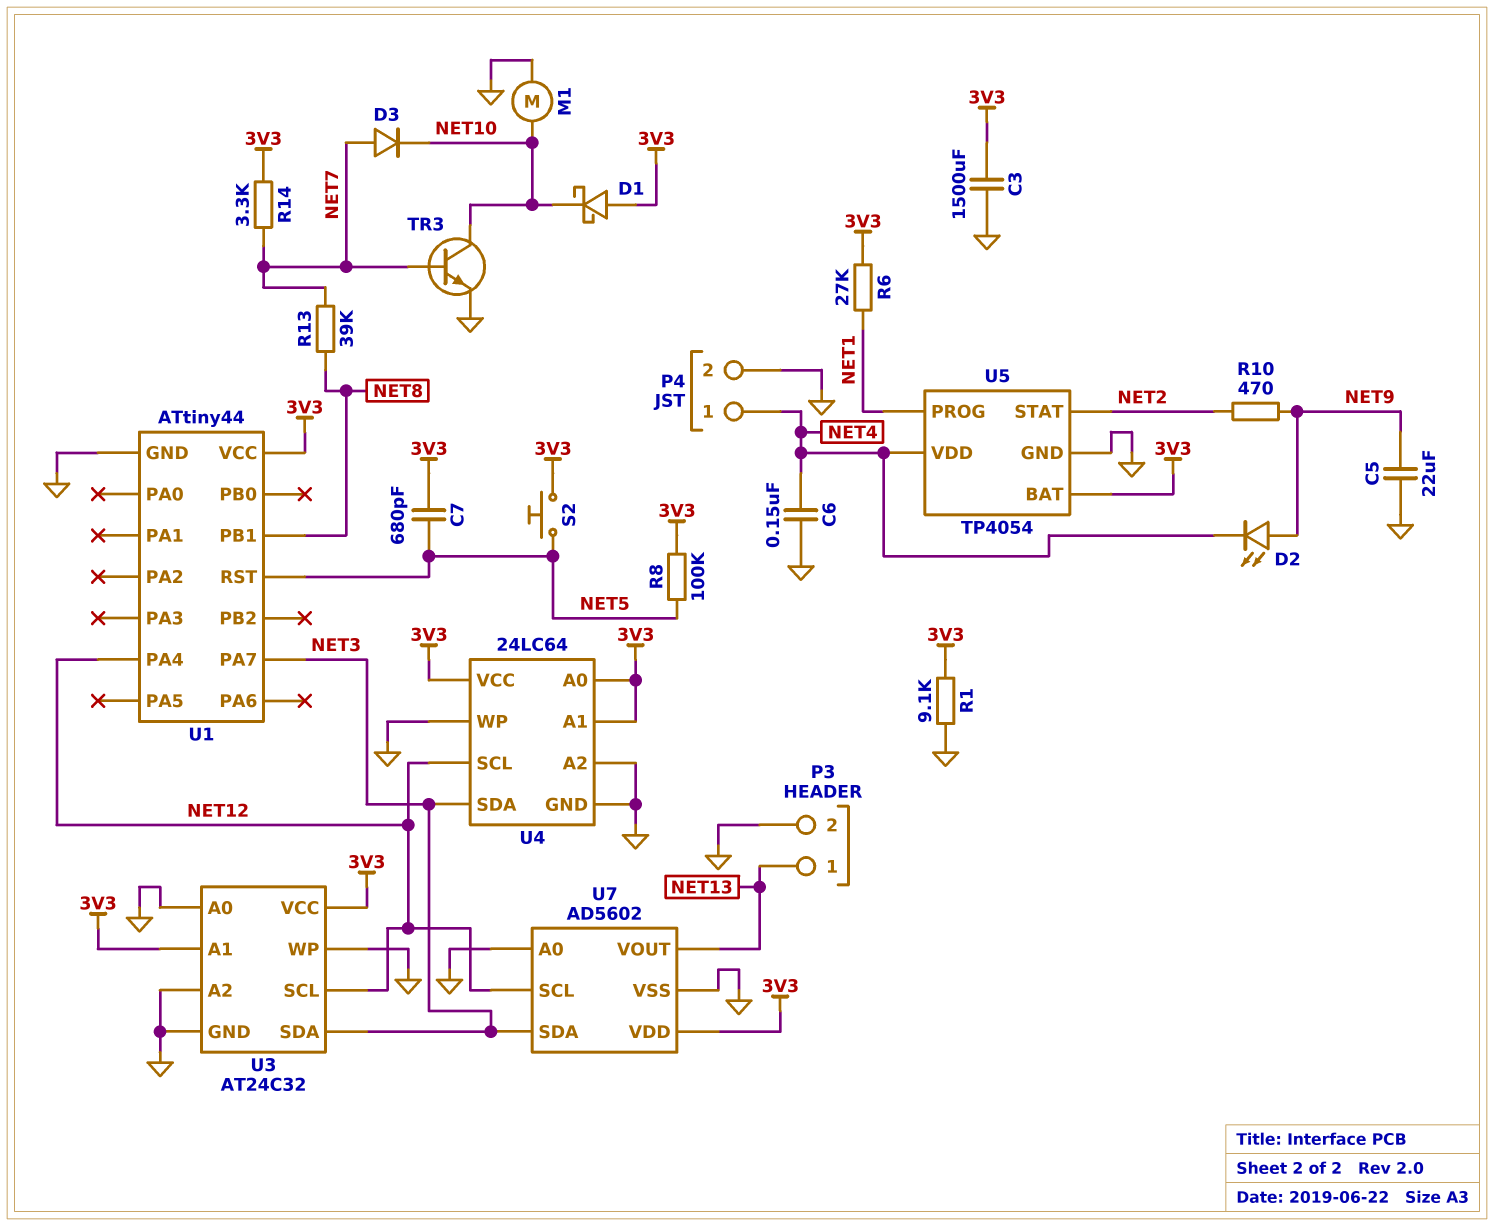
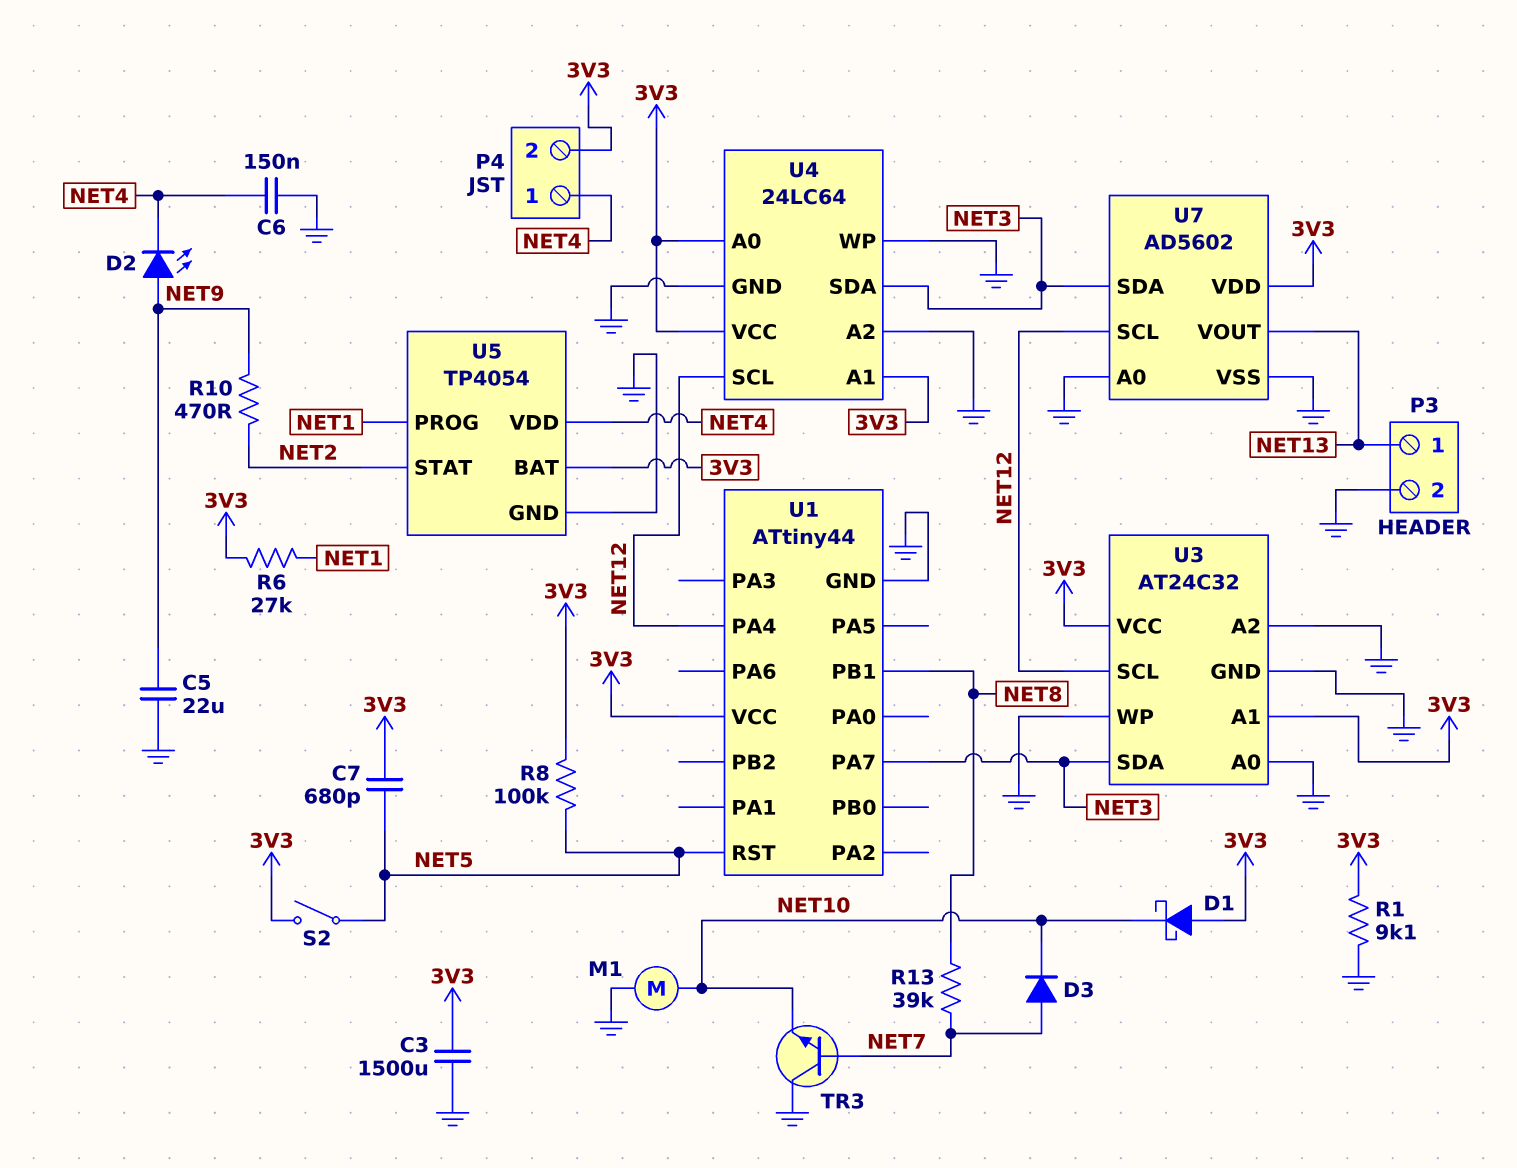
P4 pin 2: GND -> 3V3
R14: 3.3k (3V3, NET7) -> none
S2: button (3V3, NET5) -> switch (3V3, NET5)
TR3: NPN (B NET7, C NET10, E GND) -> NPN (B NET7, C GND, E NET10)

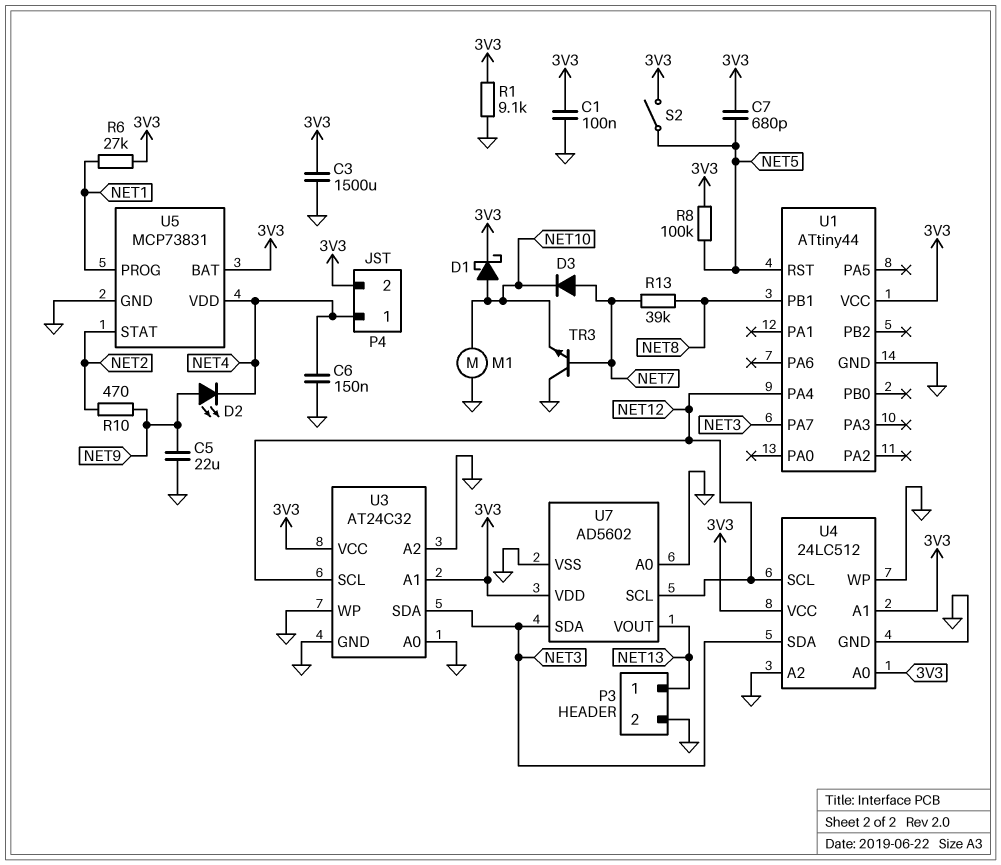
C1: none -> 100nF (3V3, GND)
D1: schottky (A 3V3, K NET10) -> schottky (A NET10, K 3V3)
U4: 24LC64 -> 24LC512
U5: TP4054 -> MCP73831

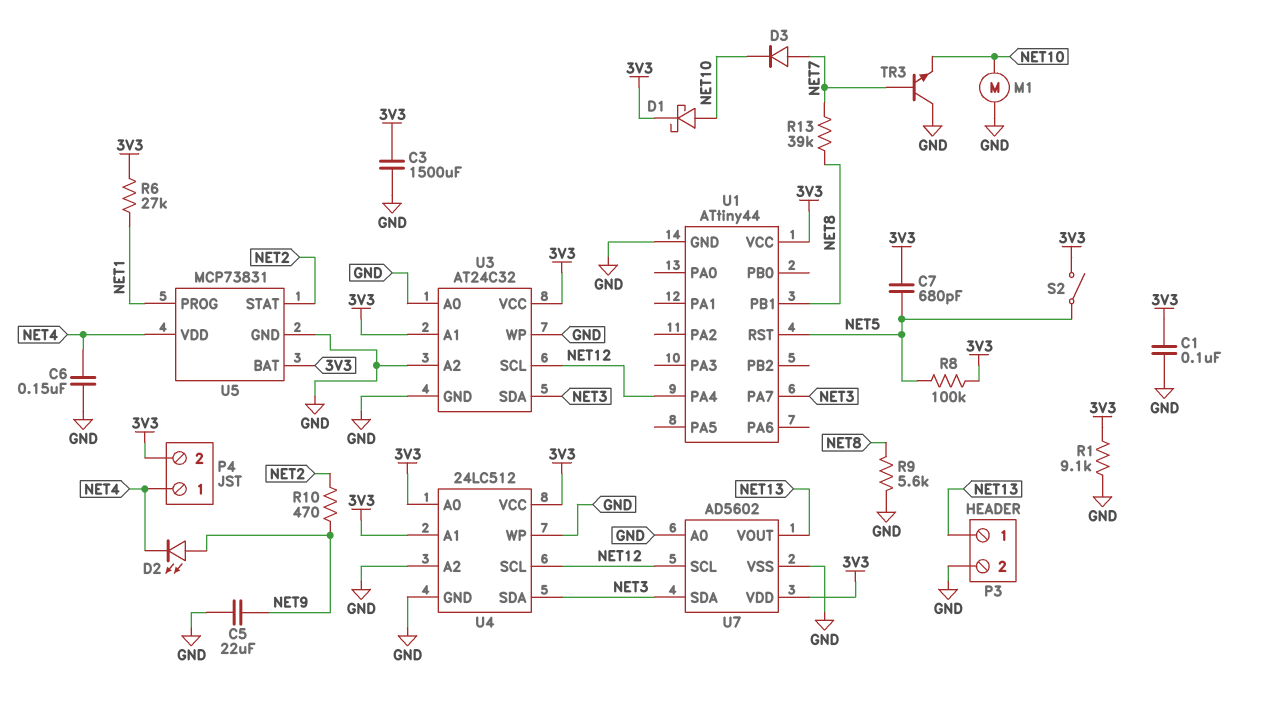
R9: none -> 5.6k (GND, NET8)

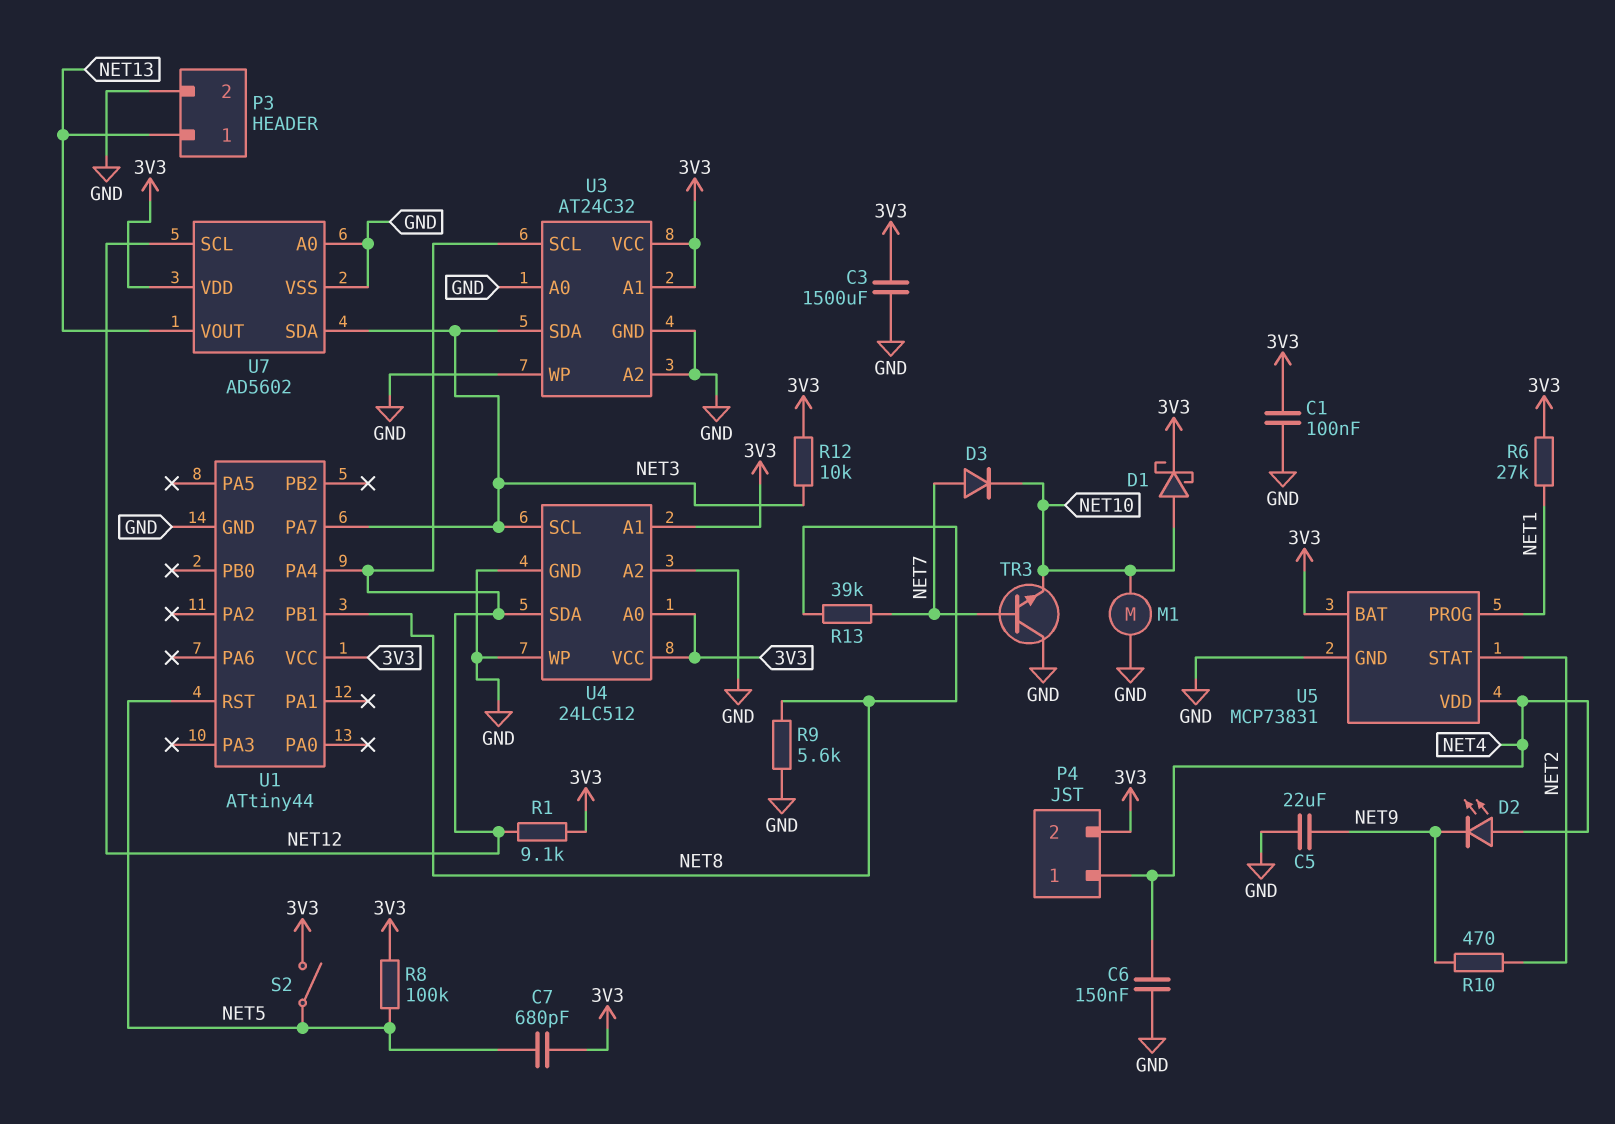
D2: LED (A NET9, K NET4) -> LED (A NET4, K NET9)
R1: 9.1k (3V3, GND) -> 9.1k (3V3, NET12)
R12: none -> 10k (3V3, NET3)
U4 pin SCL: NET12 -> NET3
U4 pin SDA: NET3 -> NET12

